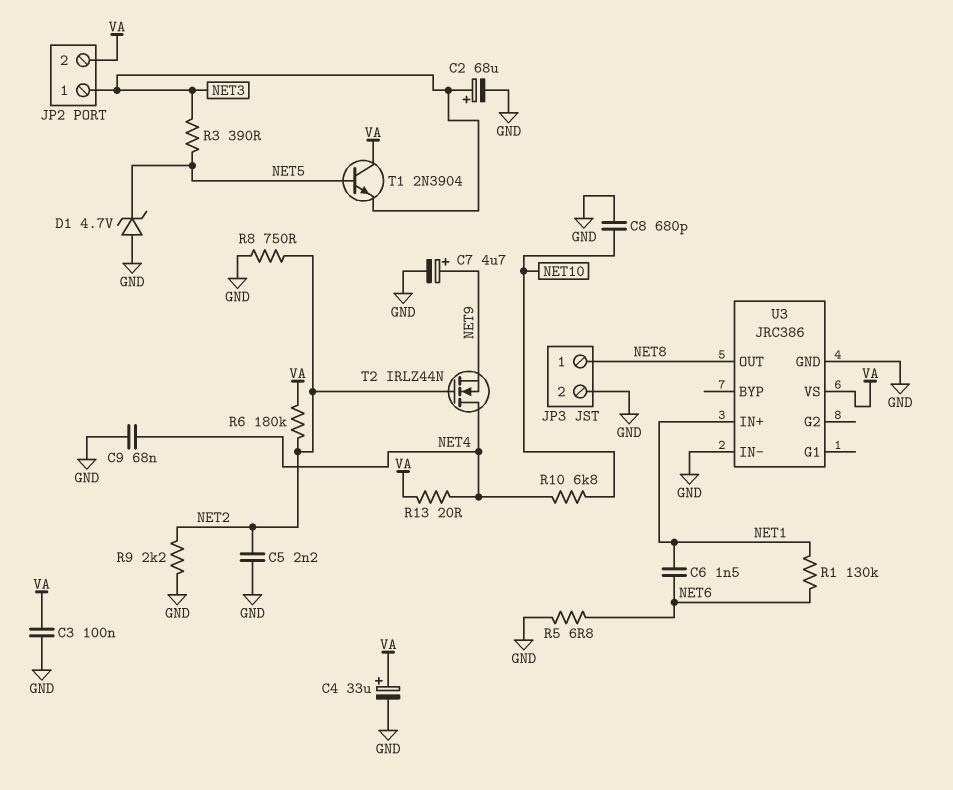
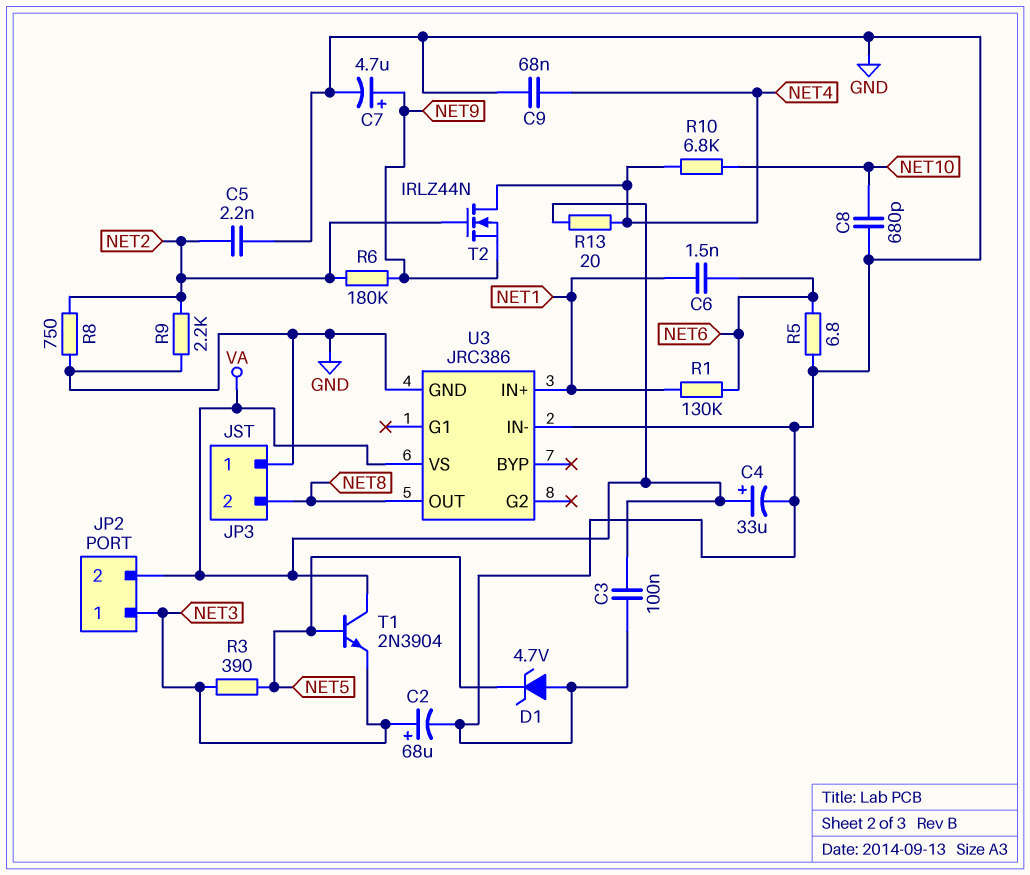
JP3 pin 1: NET8 -> GND
JP3 pin 2: GND -> NET8
R6: 180k (NET2, VA) -> 180k (NET2, NET9)

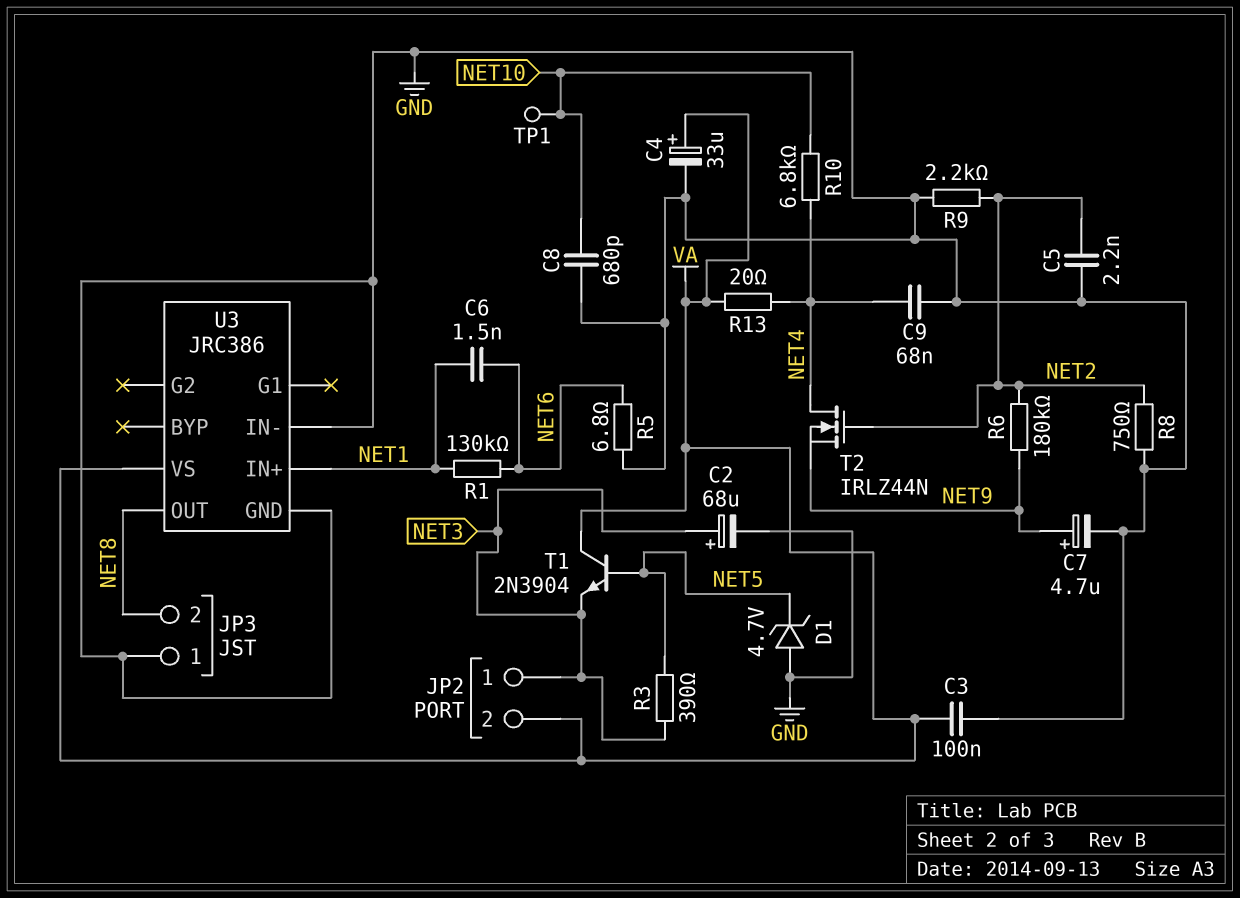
TP1: none -> test point (NET10)

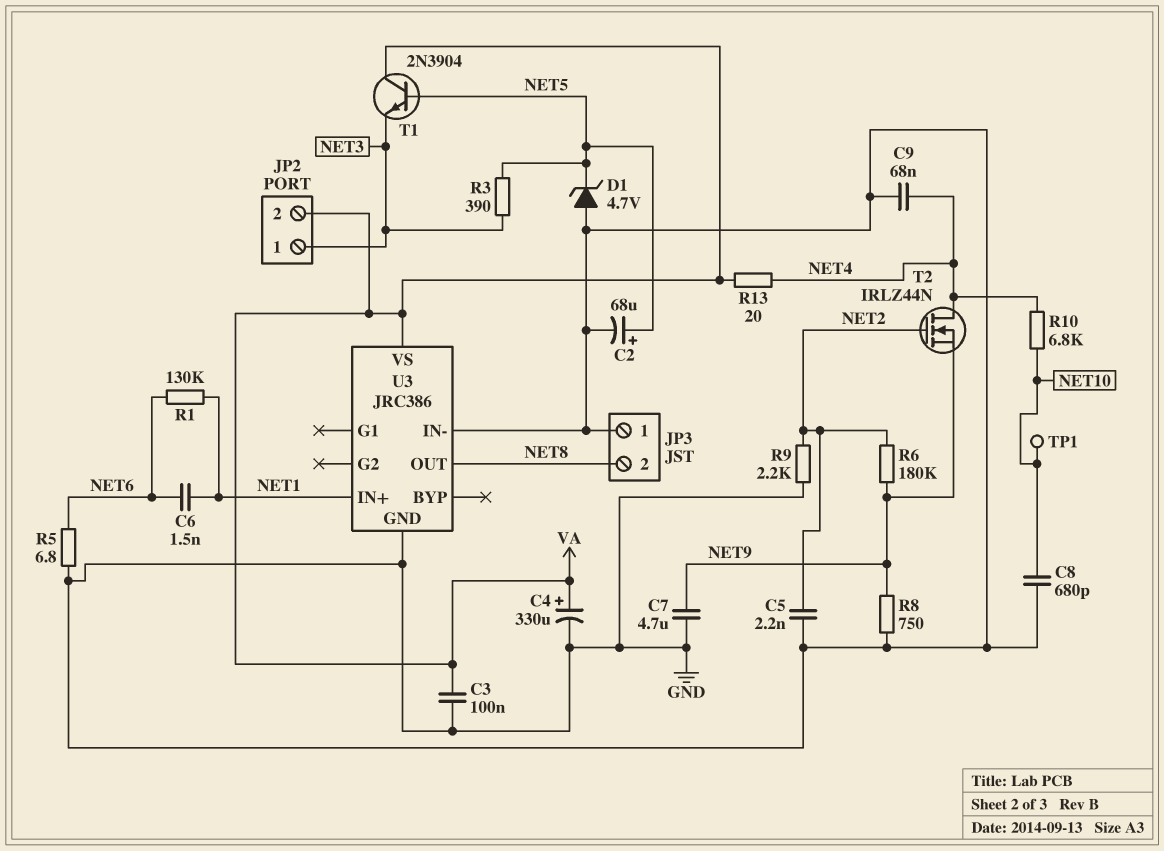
C2: 68uF (plus NET3, minus GND) -> 68uF (plus NET5, minus GND)
C4: 33uF (plus VA, minus GND) -> 330uF (plus VA, minus GND)
C7: 4.7uF (plus NET9, minus GND) -> 4.7uF (GND, NET9)
R8: 750 (GND, NET2) -> 750 (GND, NET9)

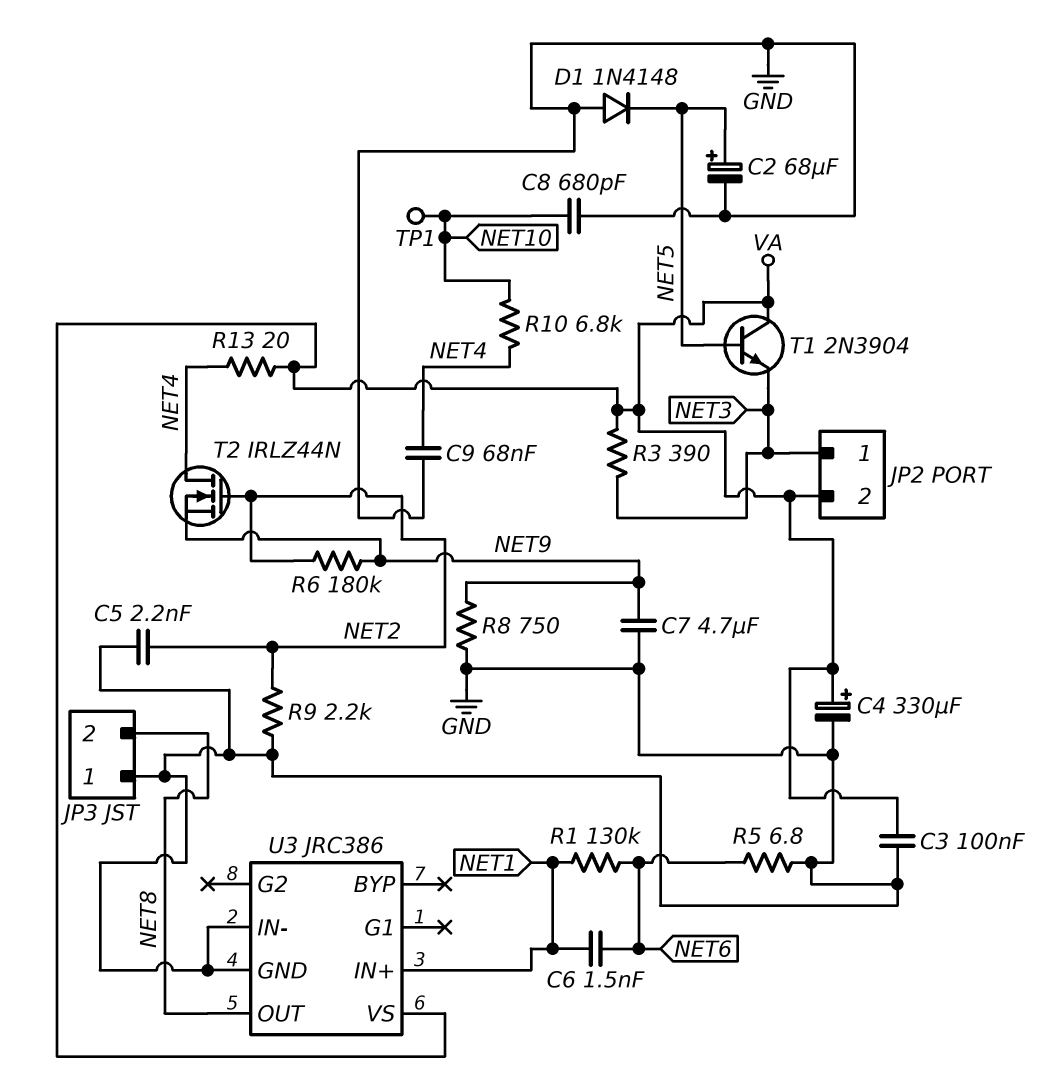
D1: zener 4.7V (A GND, K NET5) -> diode 1N4148 (A GND, K NET5)
R3: 390 (NET3, NET5) -> 390 (NET3, VA)

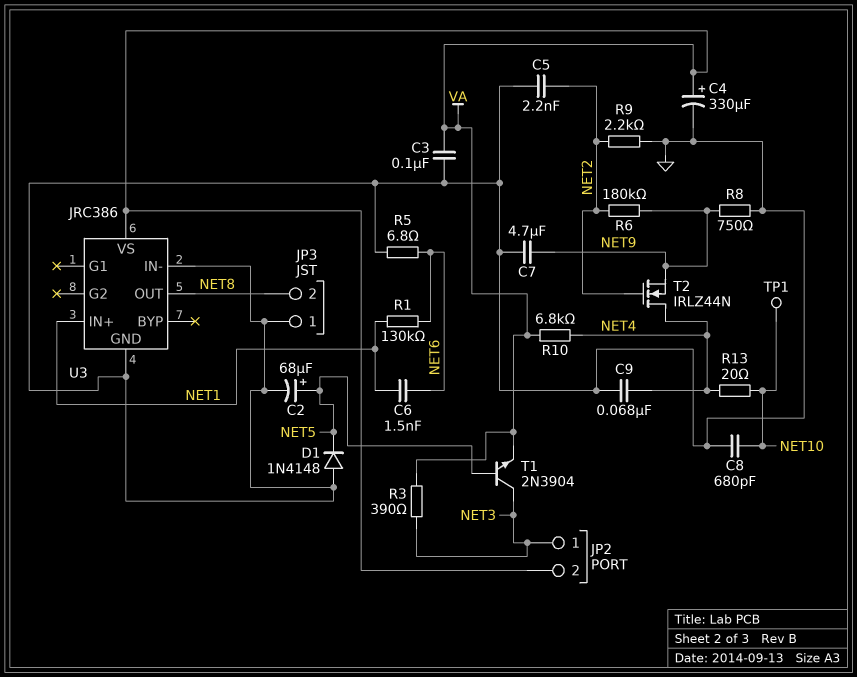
R10: 6.8k (NET4, NET10) -> 6.8k (NET4, VA)
R13: 20 (NET4, VA) -> 20 (NET4, NET10)
T1: NPN 2N3904 (B NET5, C VA, E NET3) -> NPN 2N3904 (B NET5, C NET3, E VA)

